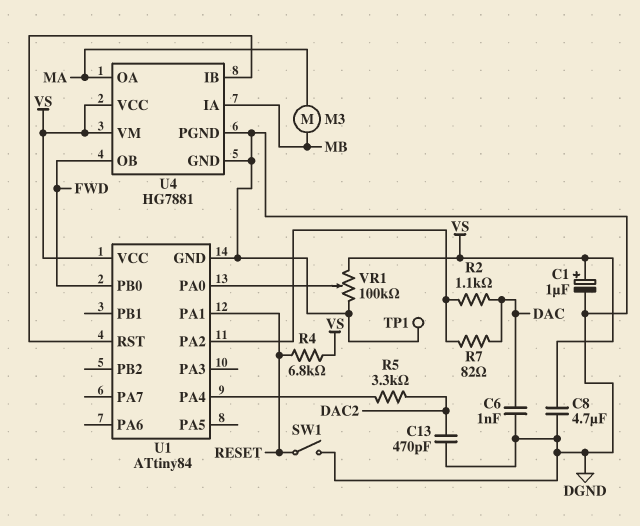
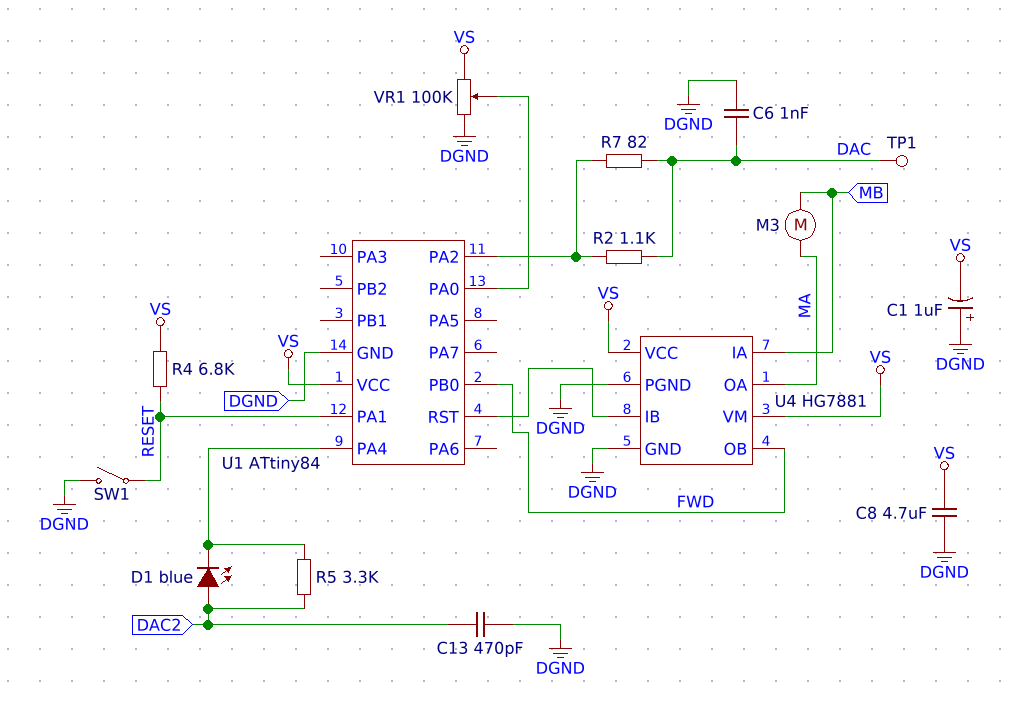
C1: 1uF (plus VS, minus DGND) -> 1uF (plus DGND, minus VS)
D1: none -> LED blue (A DAC2, K U1/PA4)
TP1: test point (DGND) -> test point (DAC)

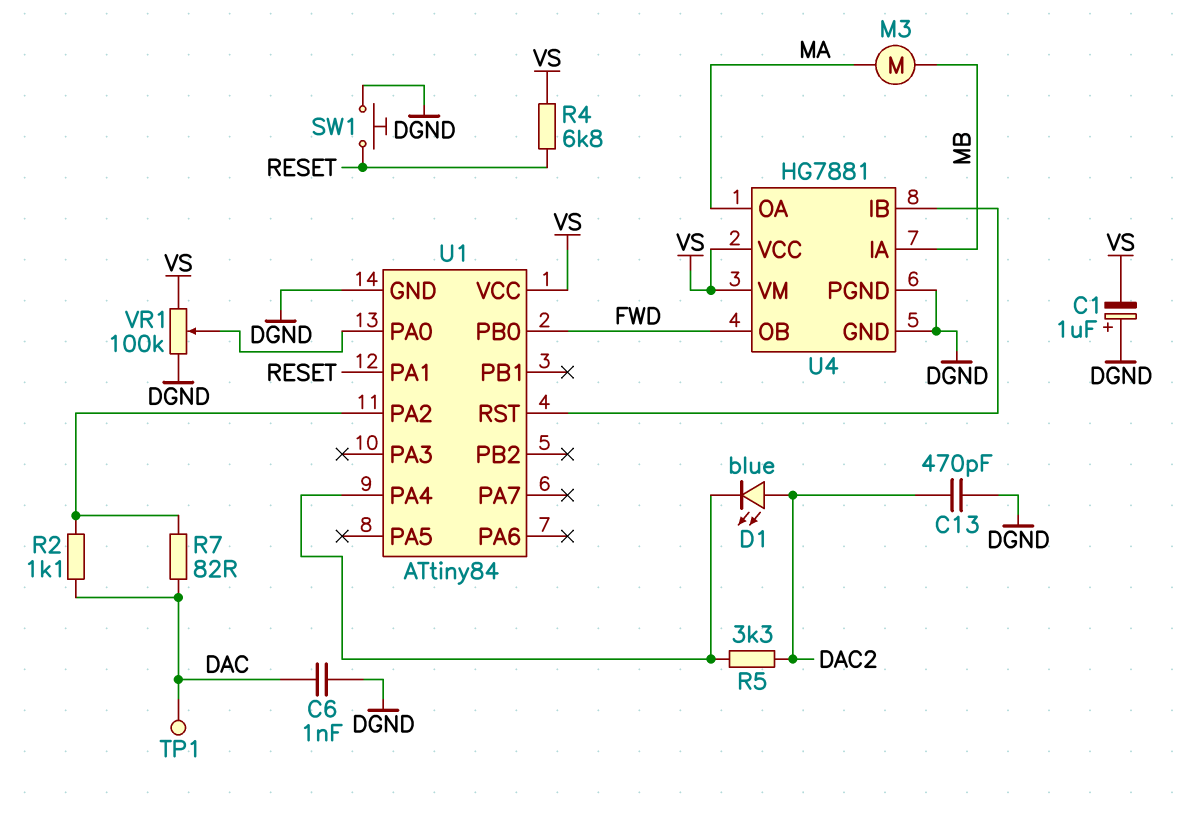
C8: 4.7uF (DGND, VS) -> none
SW1: switch (DGND, RESET) -> button (DGND, RESET)

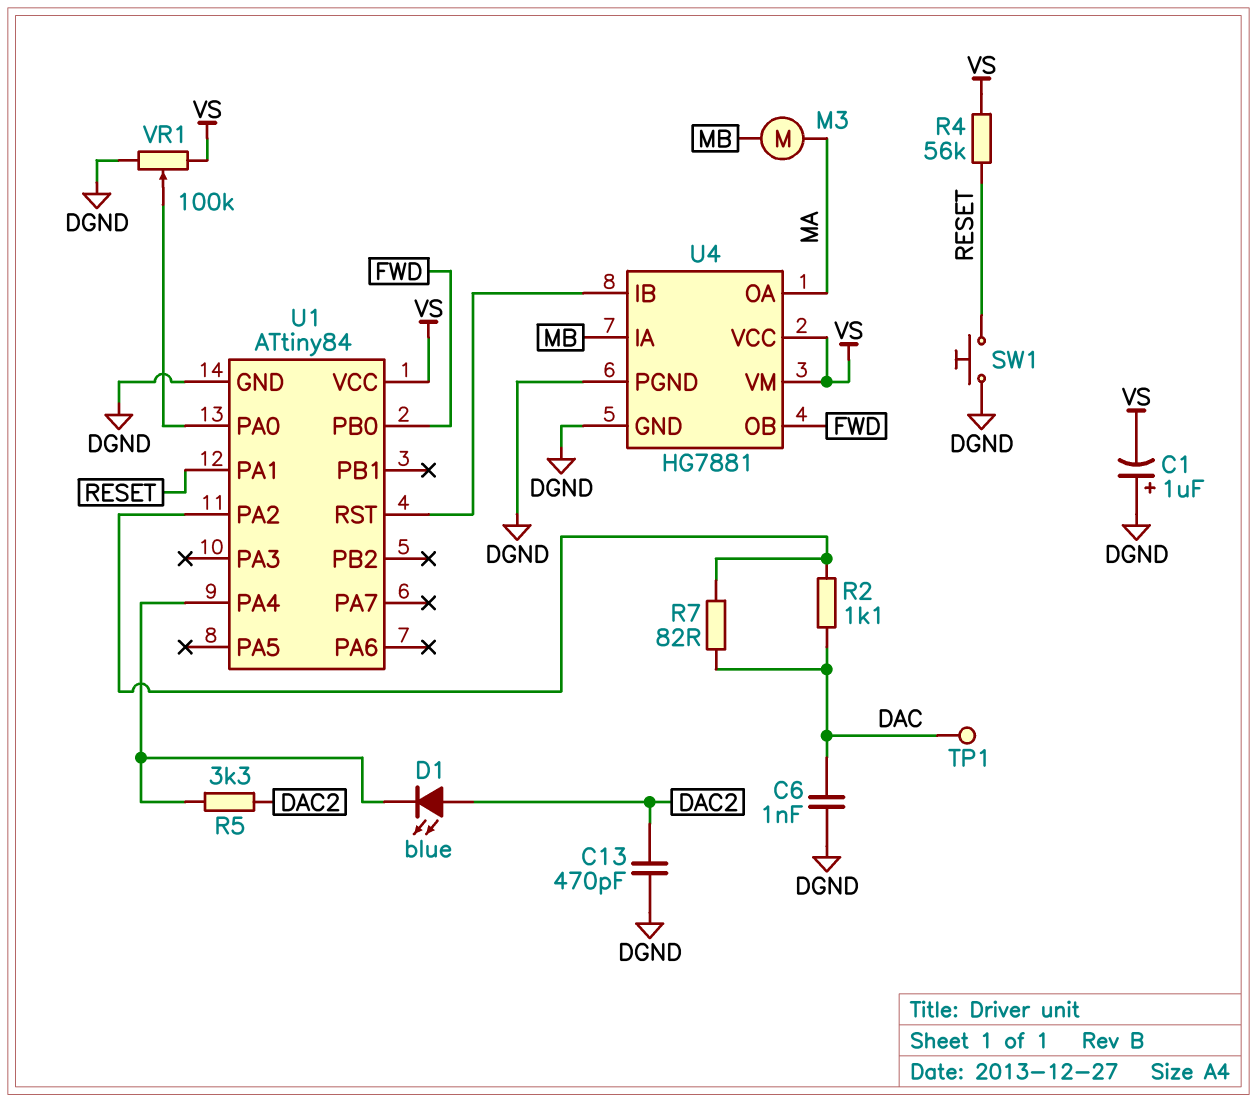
R4: 6.8k (RESET, VS) -> 56k (RESET, VS)

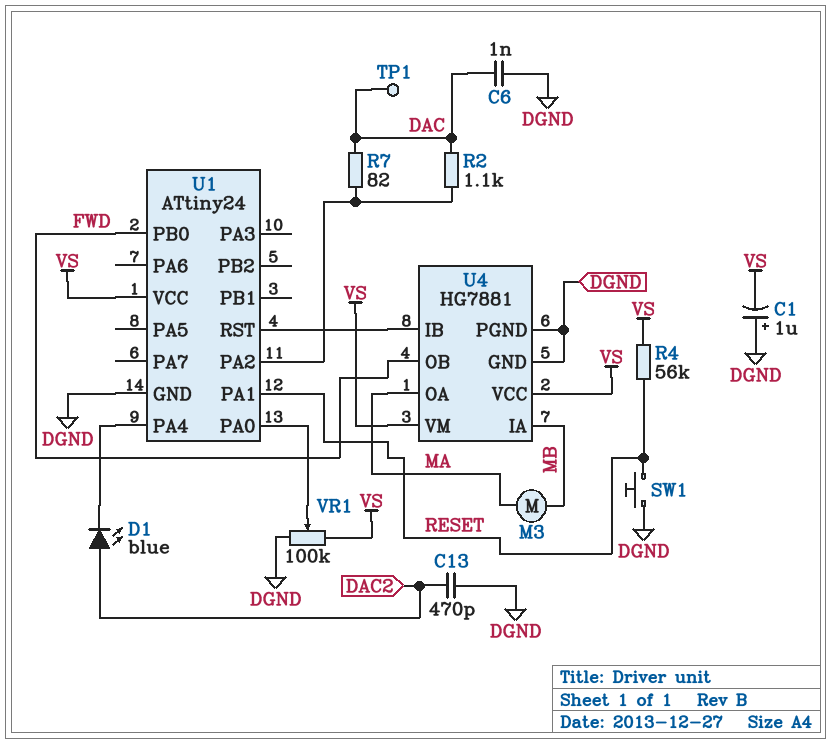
R5: 3.3k (DAC2, U1/PA4) -> none
U1: ATtiny84 -> ATtiny24

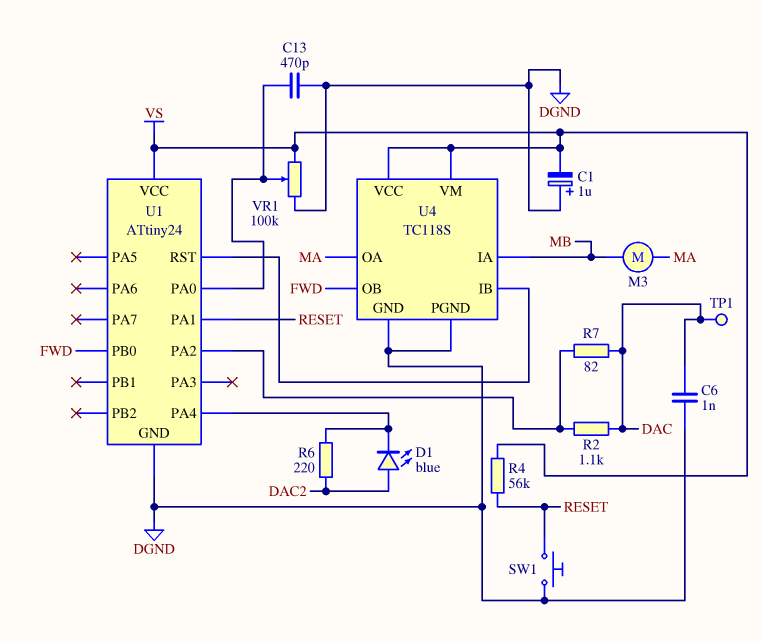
C13: 470pF (DAC2, DGND) -> 470pF (DGND, U1/PA0)
R6: none -> 220 (DAC2, U1/PA4)
U4: HG7881 -> TC118S

